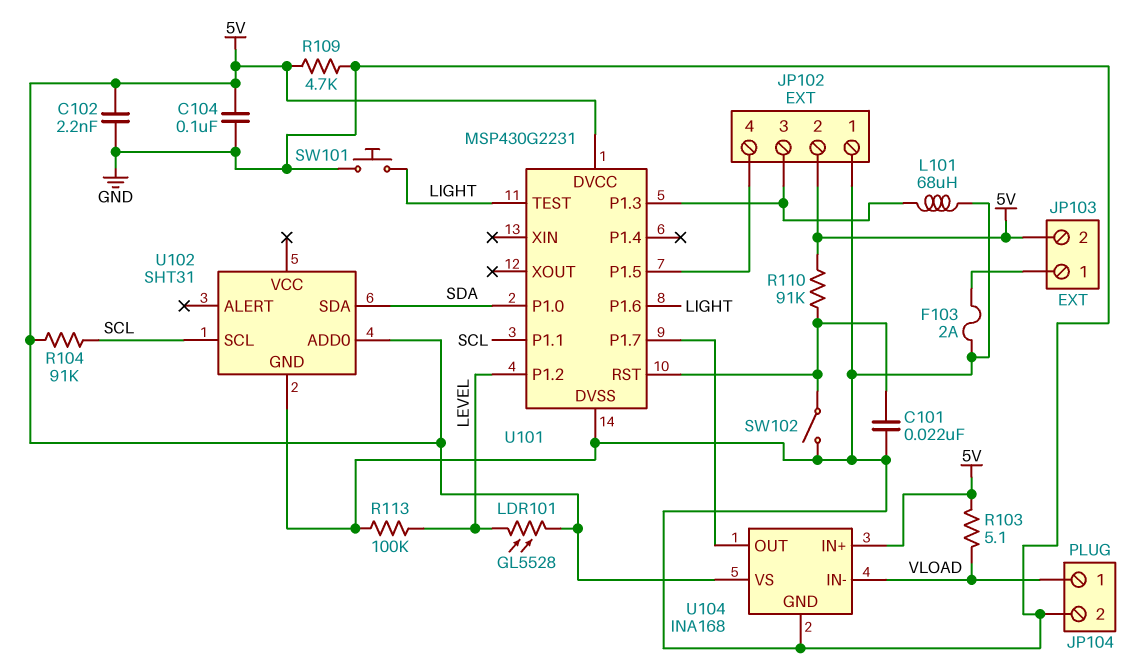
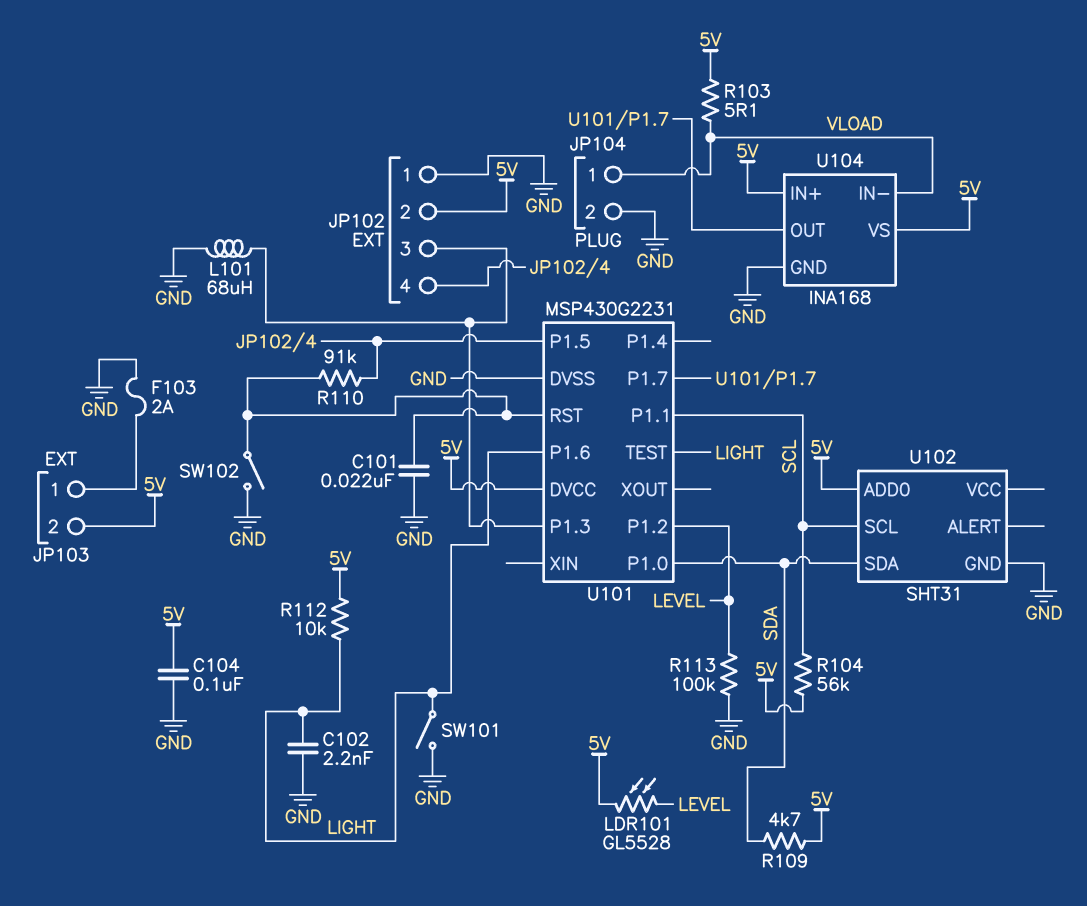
C102: 2.2nF (5V, GND) -> 2.2nF (GND, LIGHT)
R104: 91k (5V, SCL) -> 56k (5V, SCL)
R109: 4.7k (5V, GND) -> 4.7k (5V, SDA)
R110: 91k (5V, U101/RST) -> 91k (JP102/4, U101/RST)
R112: none -> 10k (5V, LIGHT)
SW101: button (GND, LIGHT) -> switch (GND, LIGHT)

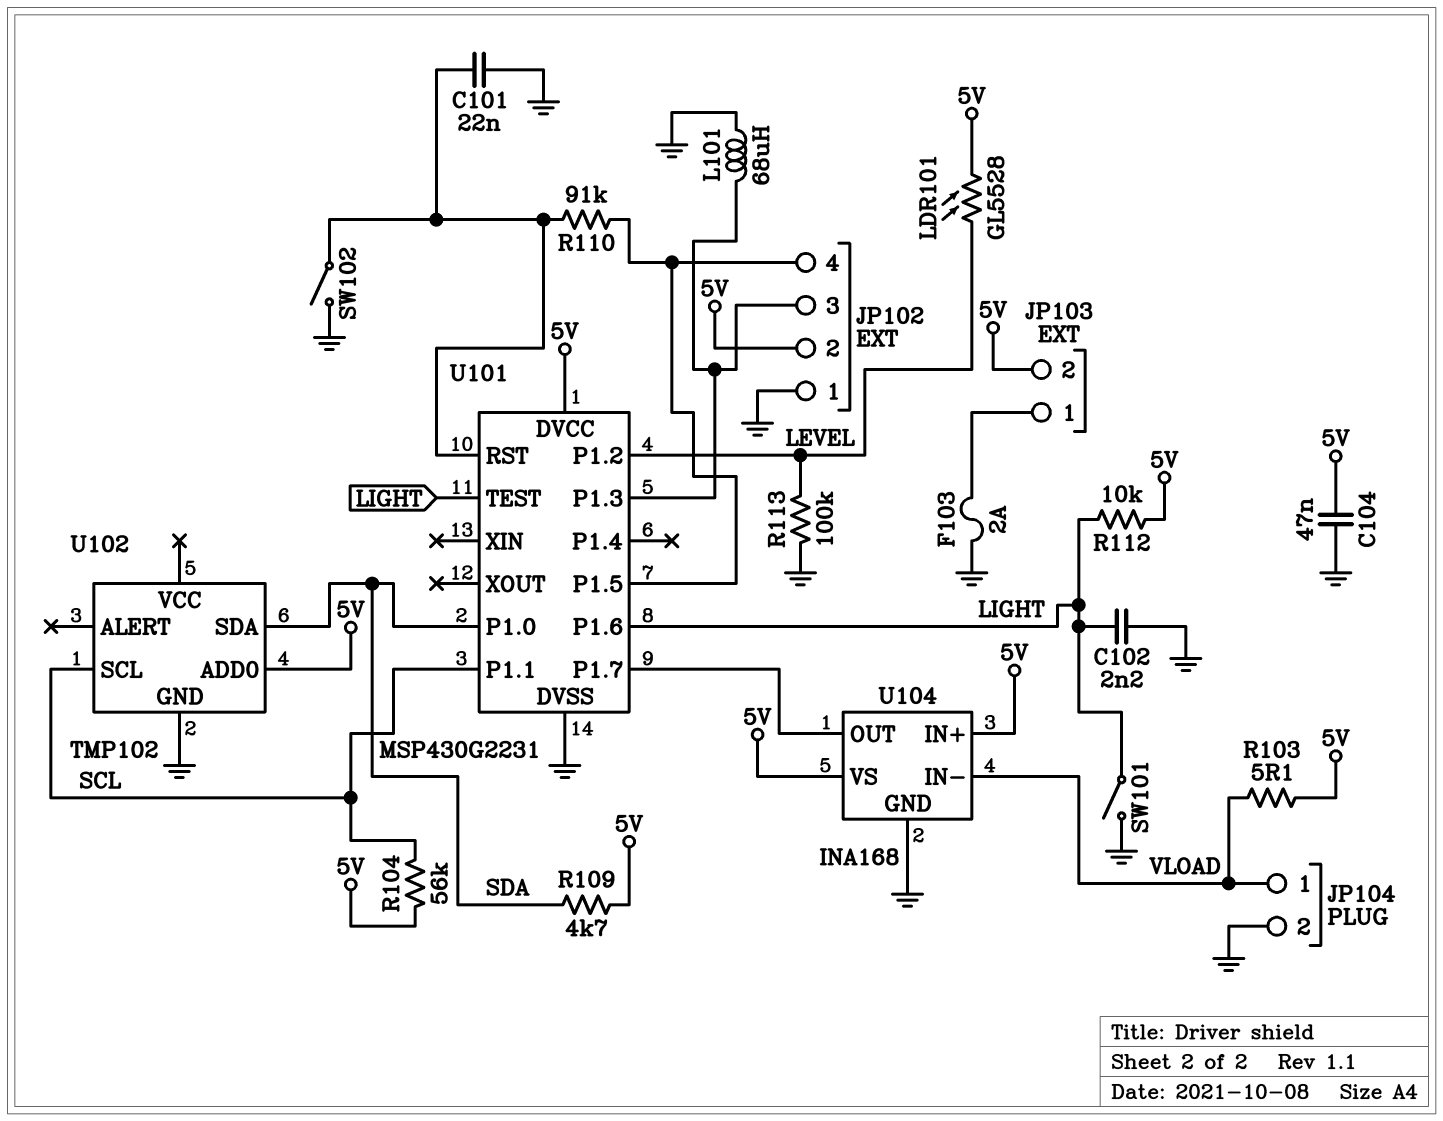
C104: 100nF (5V, GND) -> 47nF (5V, GND)
U102: SHT31 -> TMP102

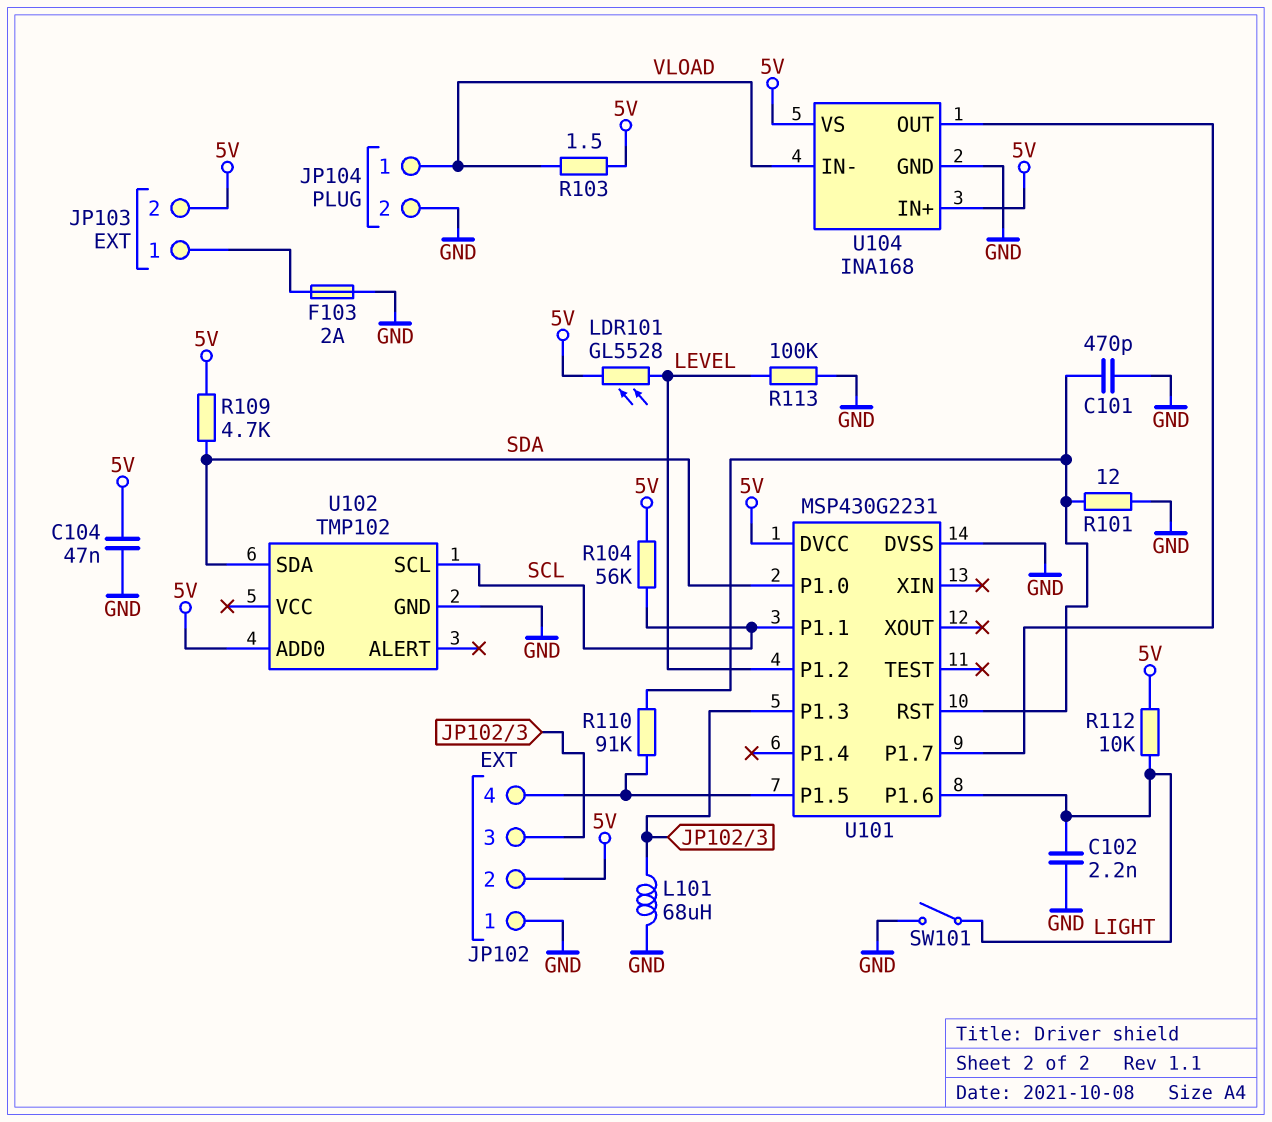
C101: 22nF (GND, U101/RST) -> 470pF (GND, U101/RST)
R101: none -> 12 (GND, U101/RST)
R103: 5.1 (5V, VLOAD) -> 1.5 (5V, VLOAD)
SW102: switch (GND, U101/RST) -> none
U101 pin TEST: LIGHT -> none

